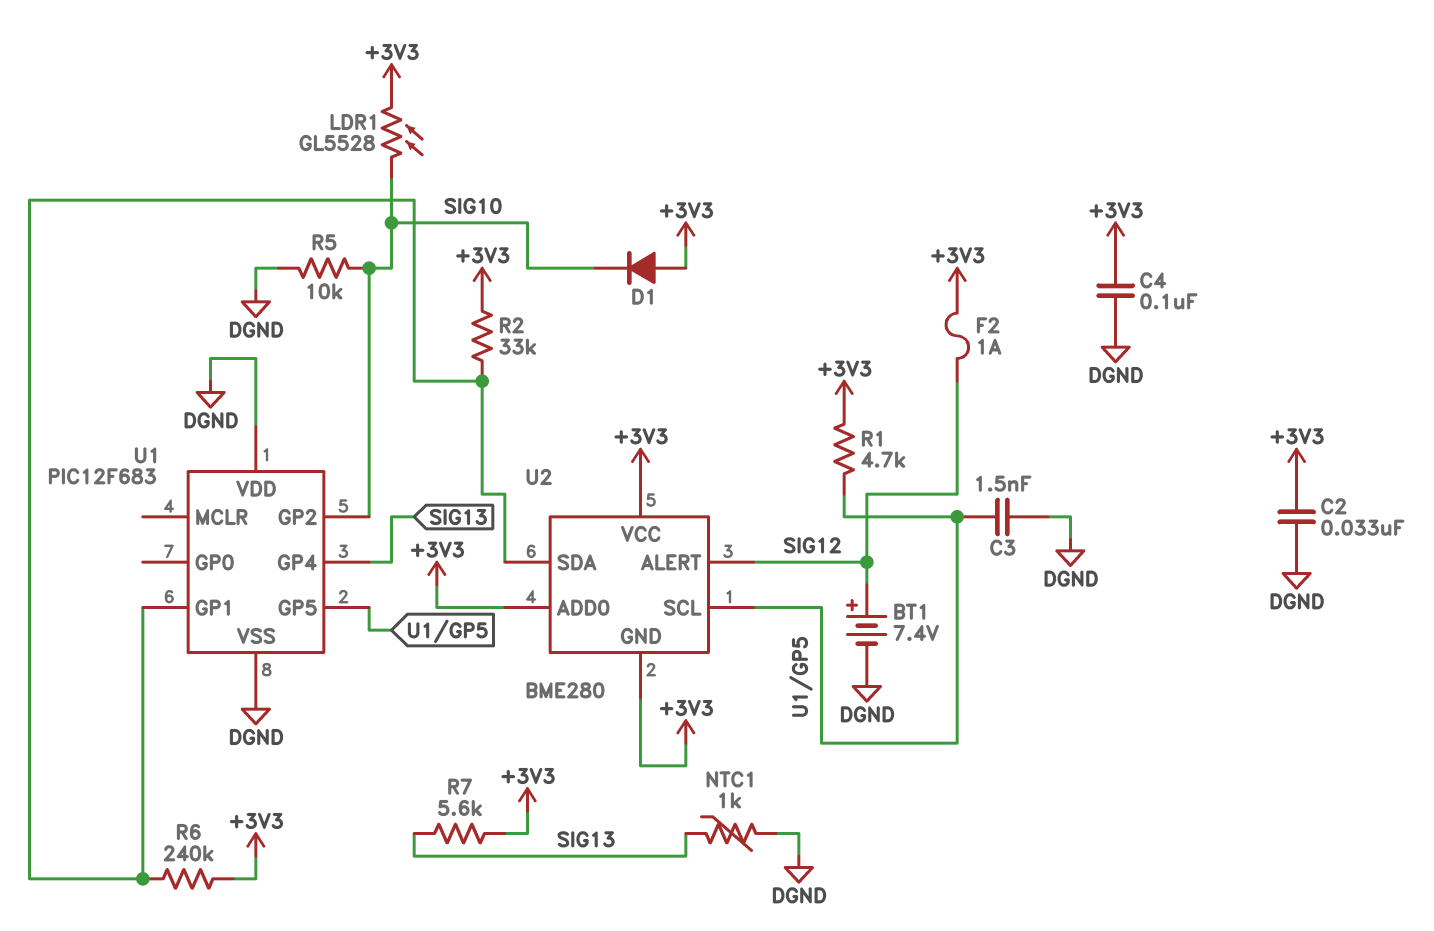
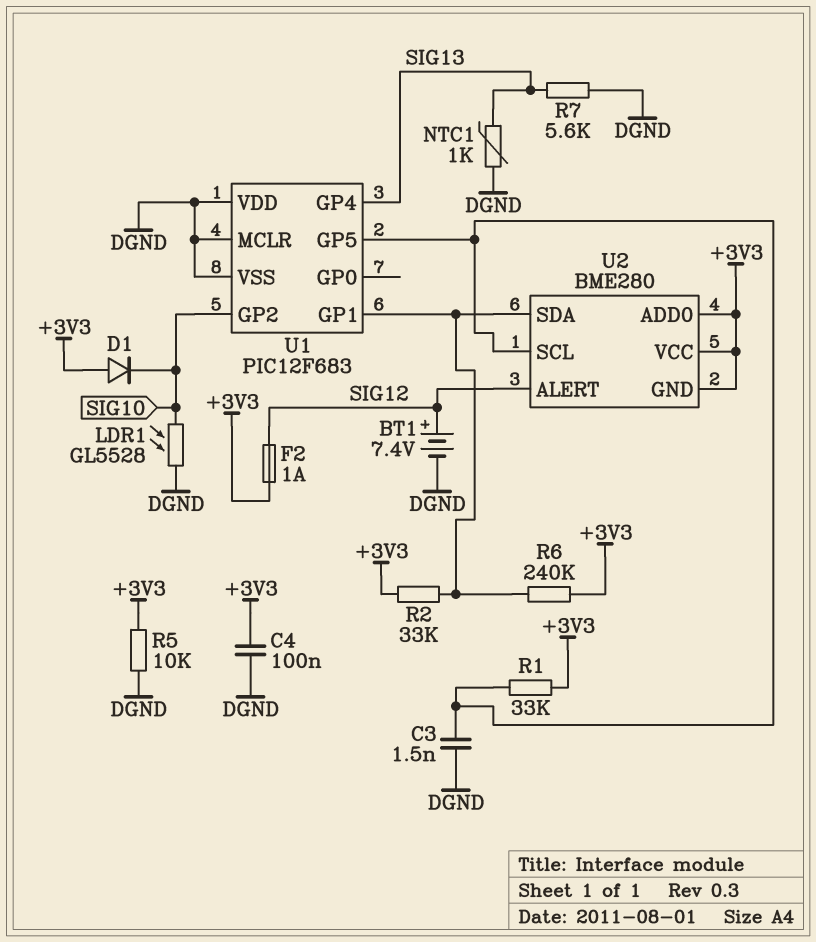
C2: 33nF (+3V3, DGND) -> none
LDR1: GL5528 (+3V3, SIG10) -> GL5528 (DGND, SIG10)
R1: 4.7k (+3V3, U1/GP5) -> 33k (+3V3, U1/GP5)
R5: 10k (DGND, SIG10) -> 10k (+3V3, DGND)
R7: 5.6k (+3V3, SIG13) -> 5.6k (DGND, SIG13)
U1 pin MCLR: none -> DGND

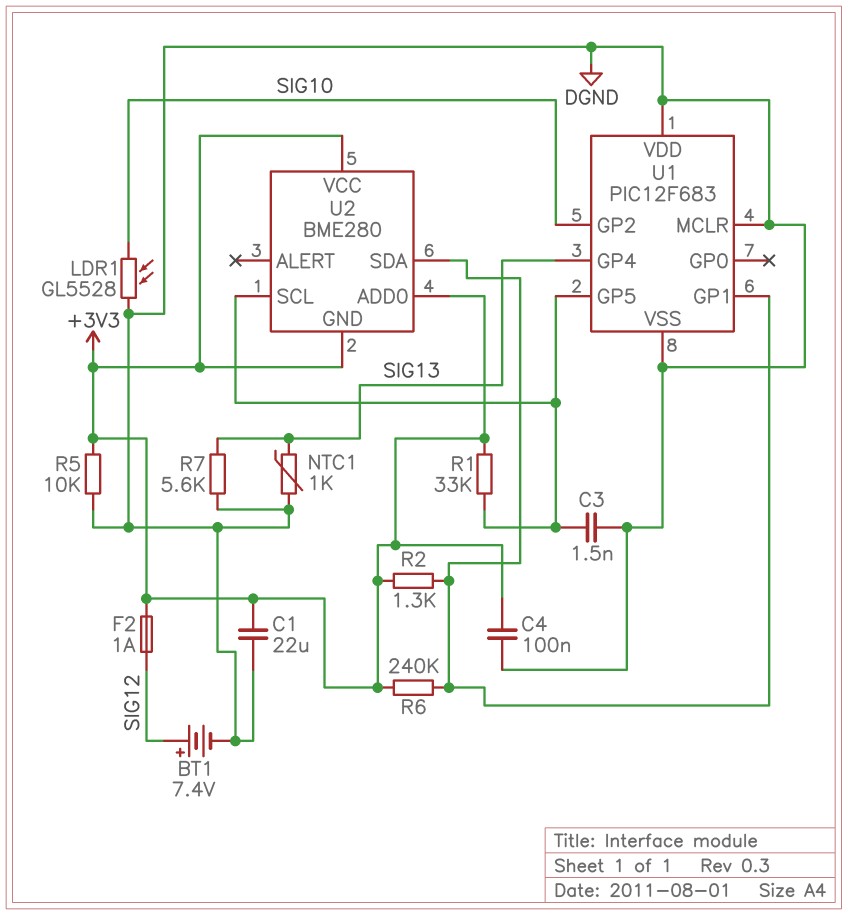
C1: none -> 22uF (+3V3, DGND)
D1: diode (A +3V3, K SIG10) -> none
R2: 33k (+3V3, U1/GP1) -> 1.3k (+3V3, U1/GP1)
U2 pin ALERT: SIG12 -> none

